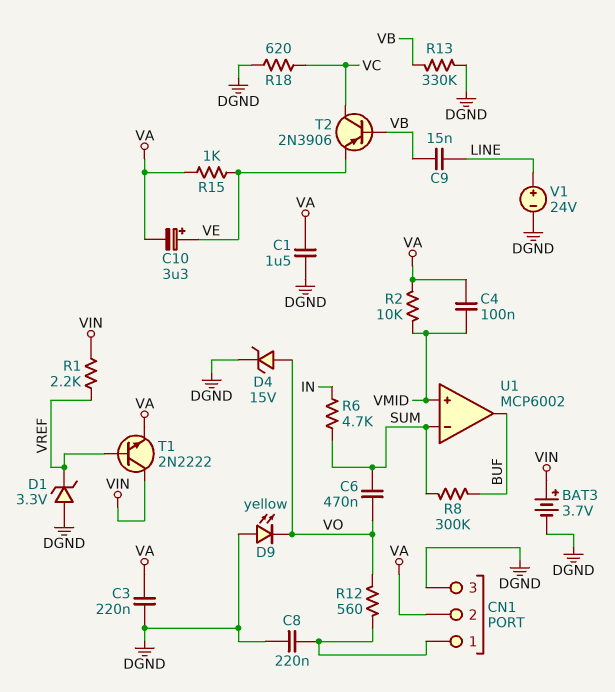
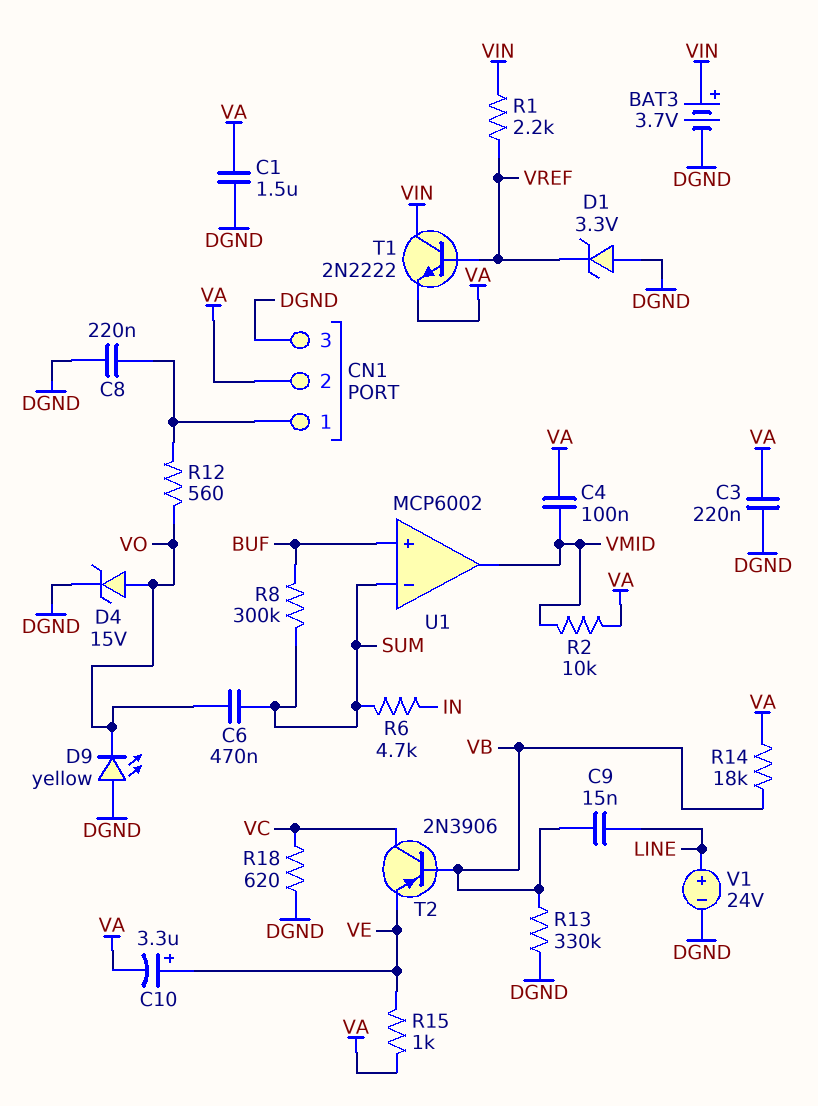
R14: none -> 18k (VA, VB)
U1 pin in+: VMID -> BUF
U1 pin out: BUF -> VMID

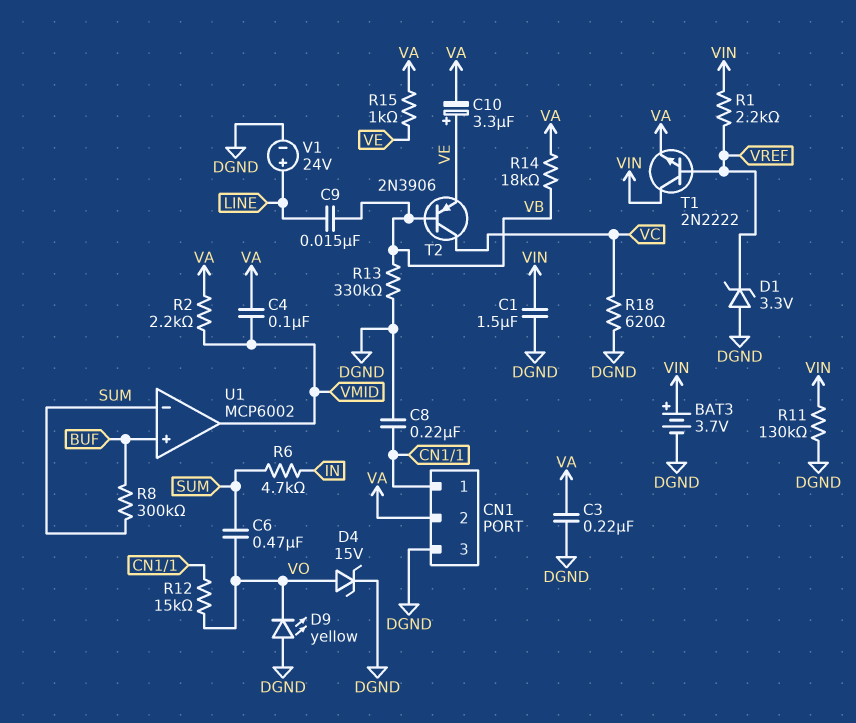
C1: 1.5uF (DGND, VA) -> 1.5uF (DGND, VIN)
R2: 10k (VA, VMID) -> 2.2k (VA, VMID)
R11: none -> 130k (DGND, VIN)
R12: 560 (CN1/1, VO) -> 15k (CN1/1, VO)

